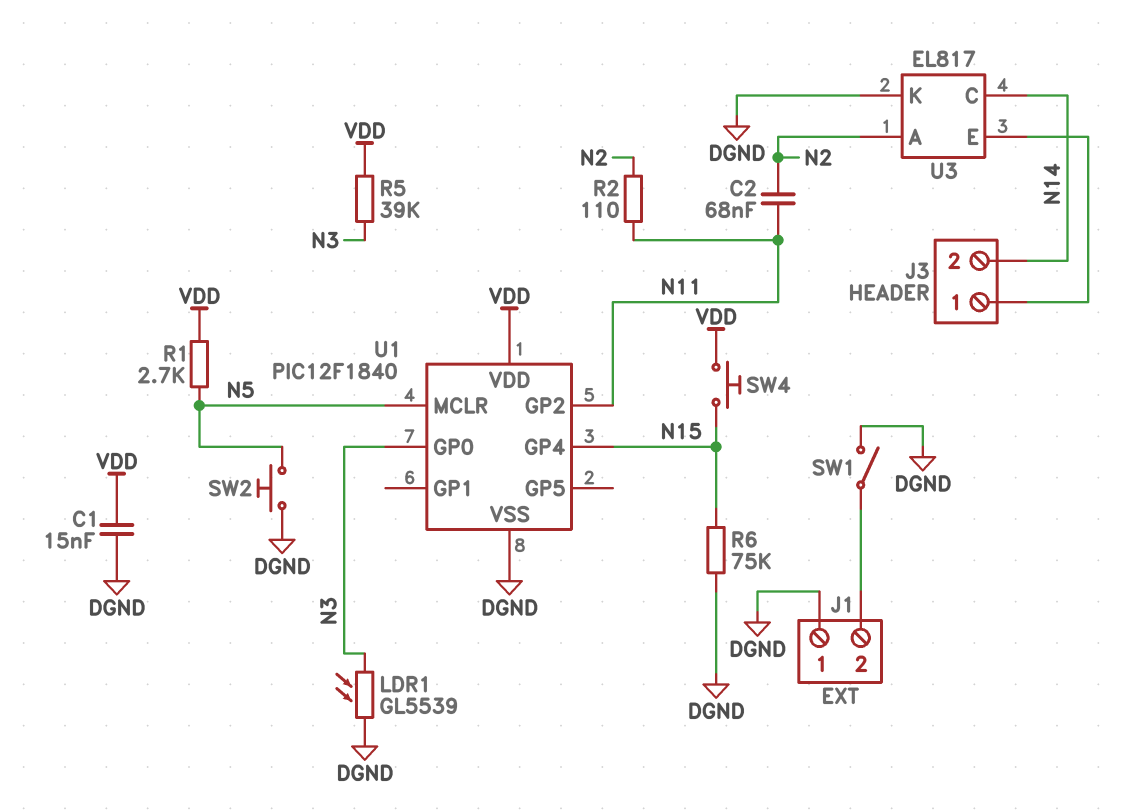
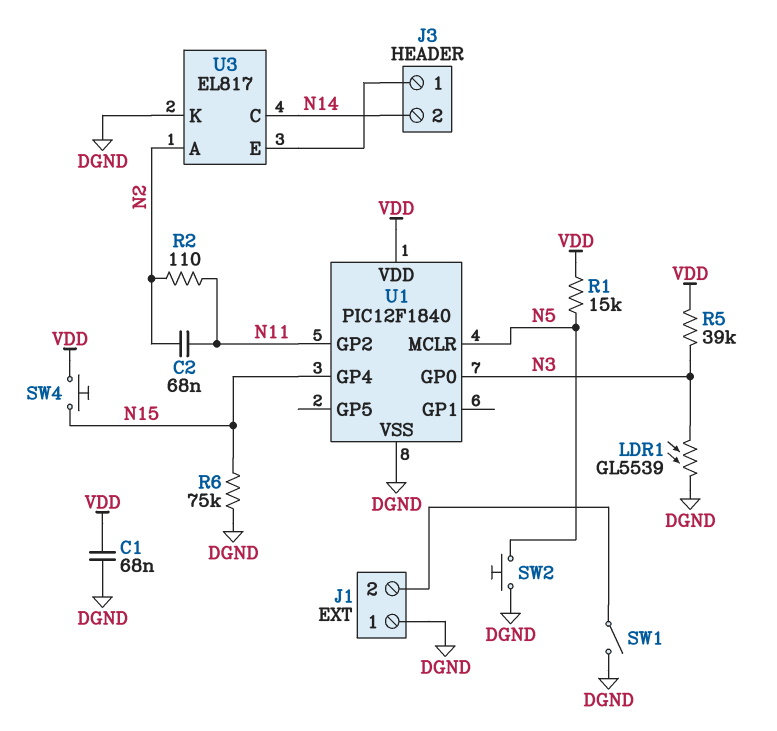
C1: 15nF (DGND, VDD) -> 68nF (DGND, VDD)
R1: 2.7k (N5, VDD) -> 15k (N5, VDD)

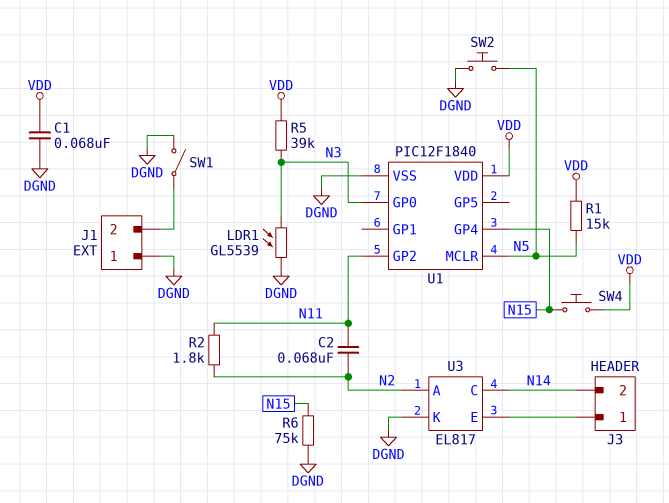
R2: 110 (N2, N11) -> 1.8k (N2, N11)

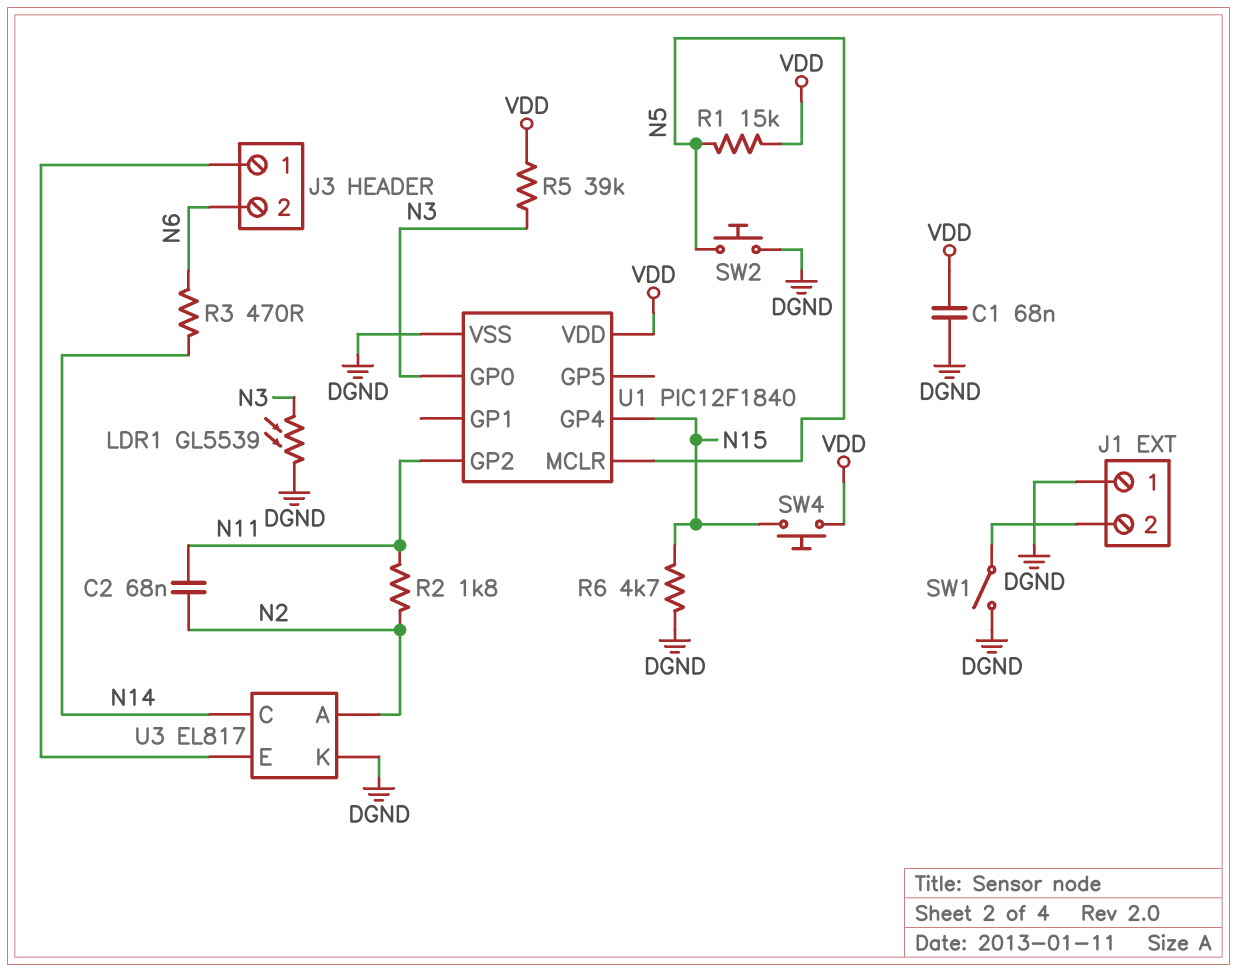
J3 pin 2: N14 -> N6
R3: none -> 470 (N6, N14)
R6: 75k (DGND, N15) -> 4.7k (DGND, N15)

